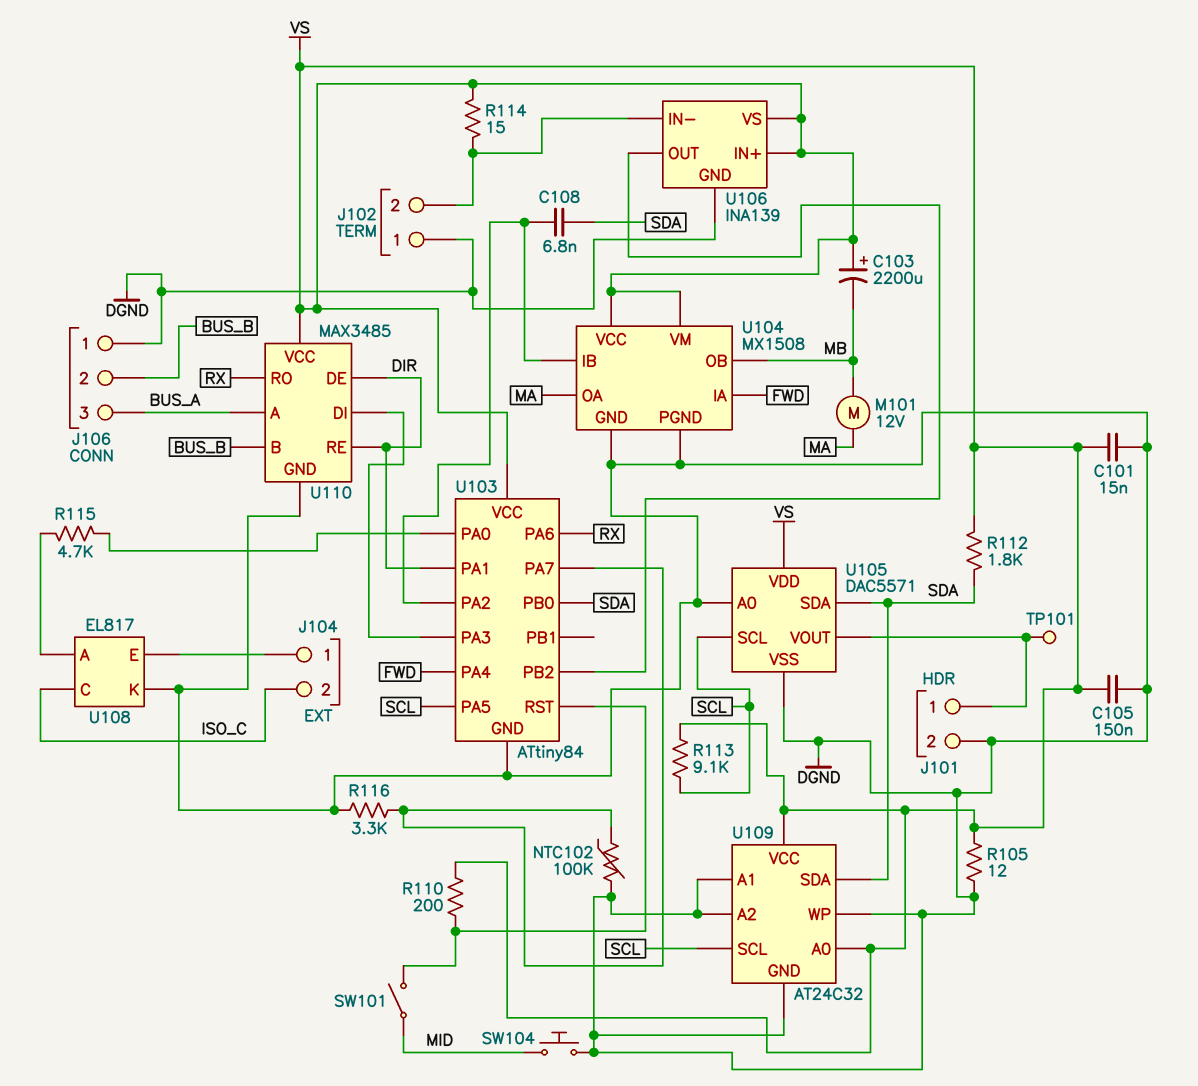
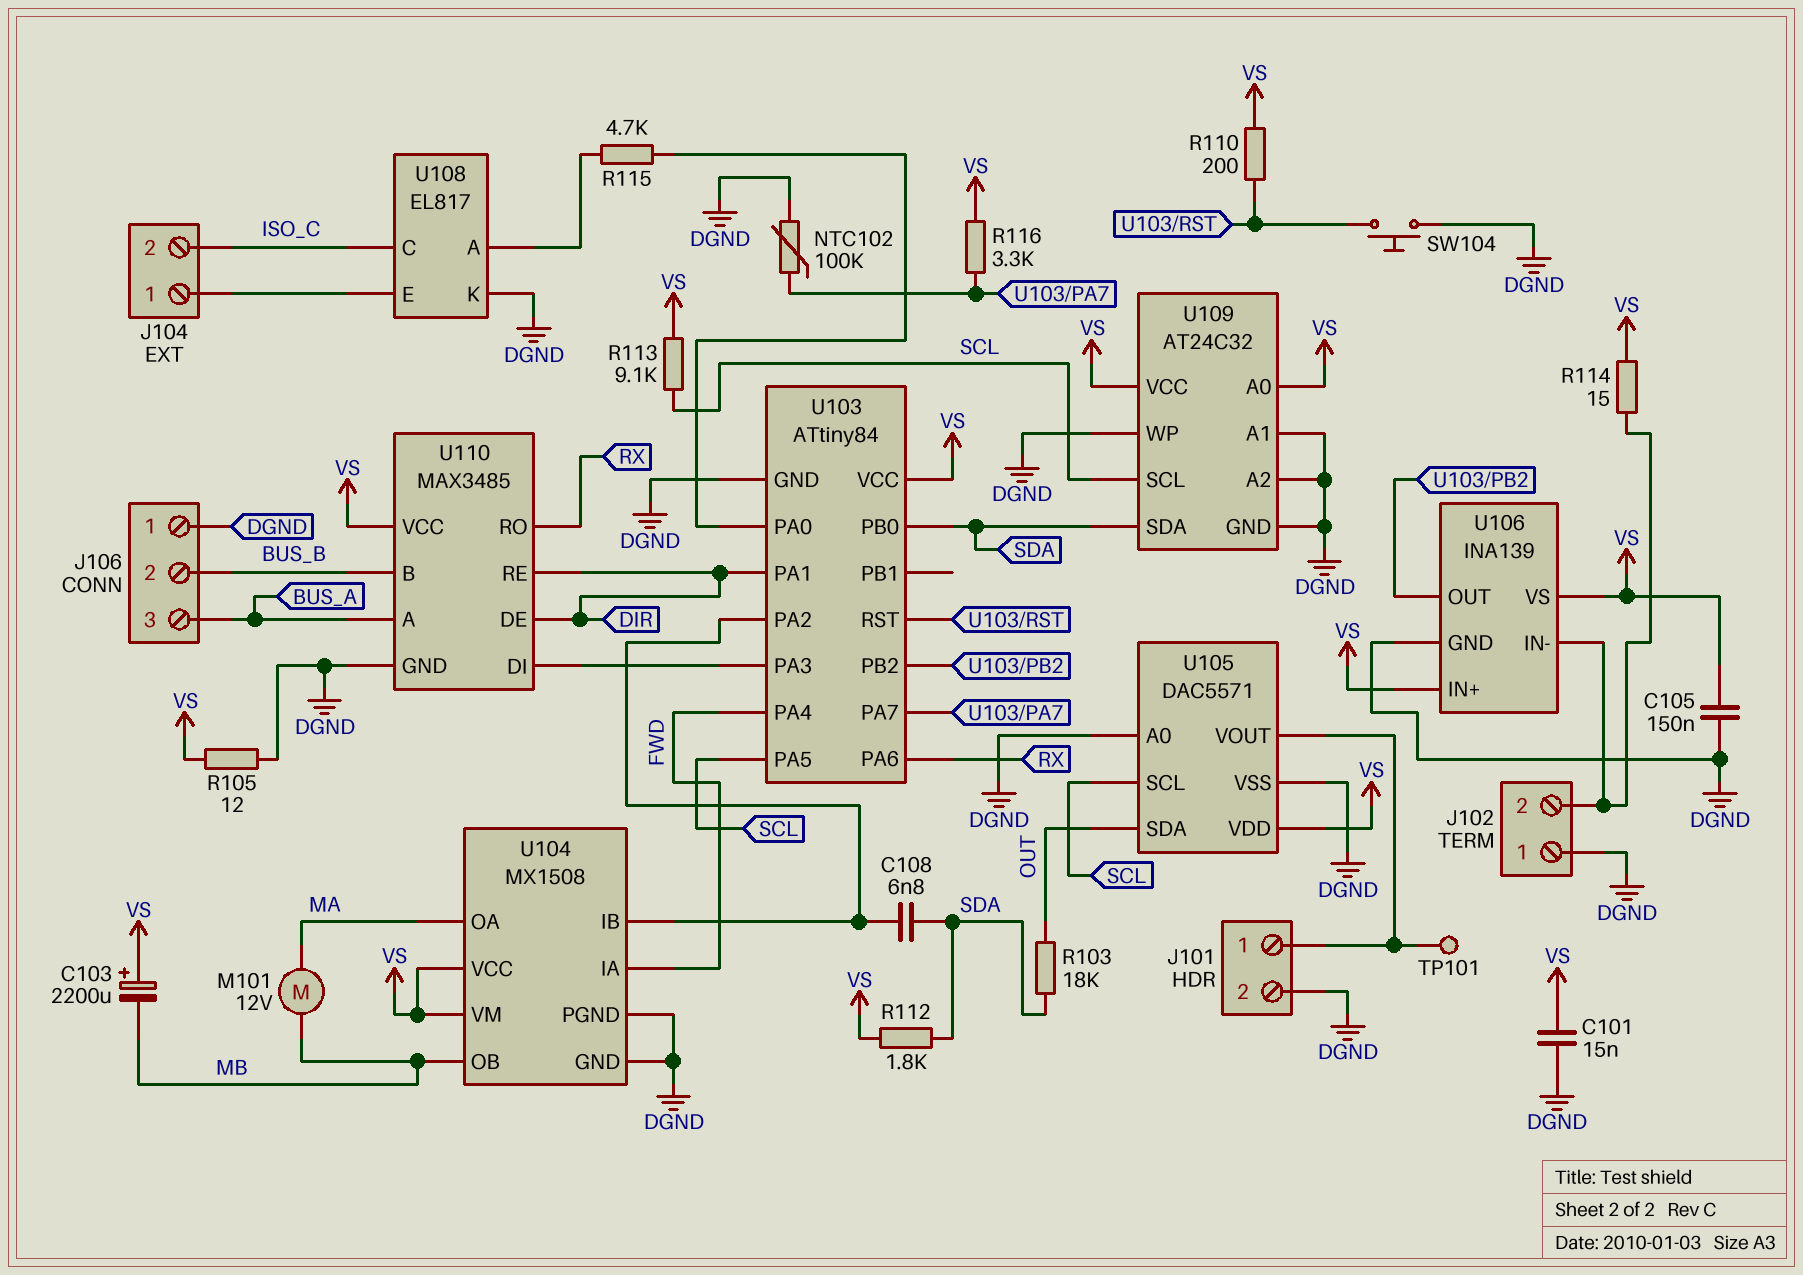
R103: none -> 18k (OUT, SDA)
R116: 3.3k (DGND, U103/PA7) -> 3.3k (U103/PA7, VS)
SW101: switch (MID, U103/RST) -> none
SW104: button (DGND, MID) -> button (DGND, U103/RST)
U105 pin SDA: SDA -> OUT

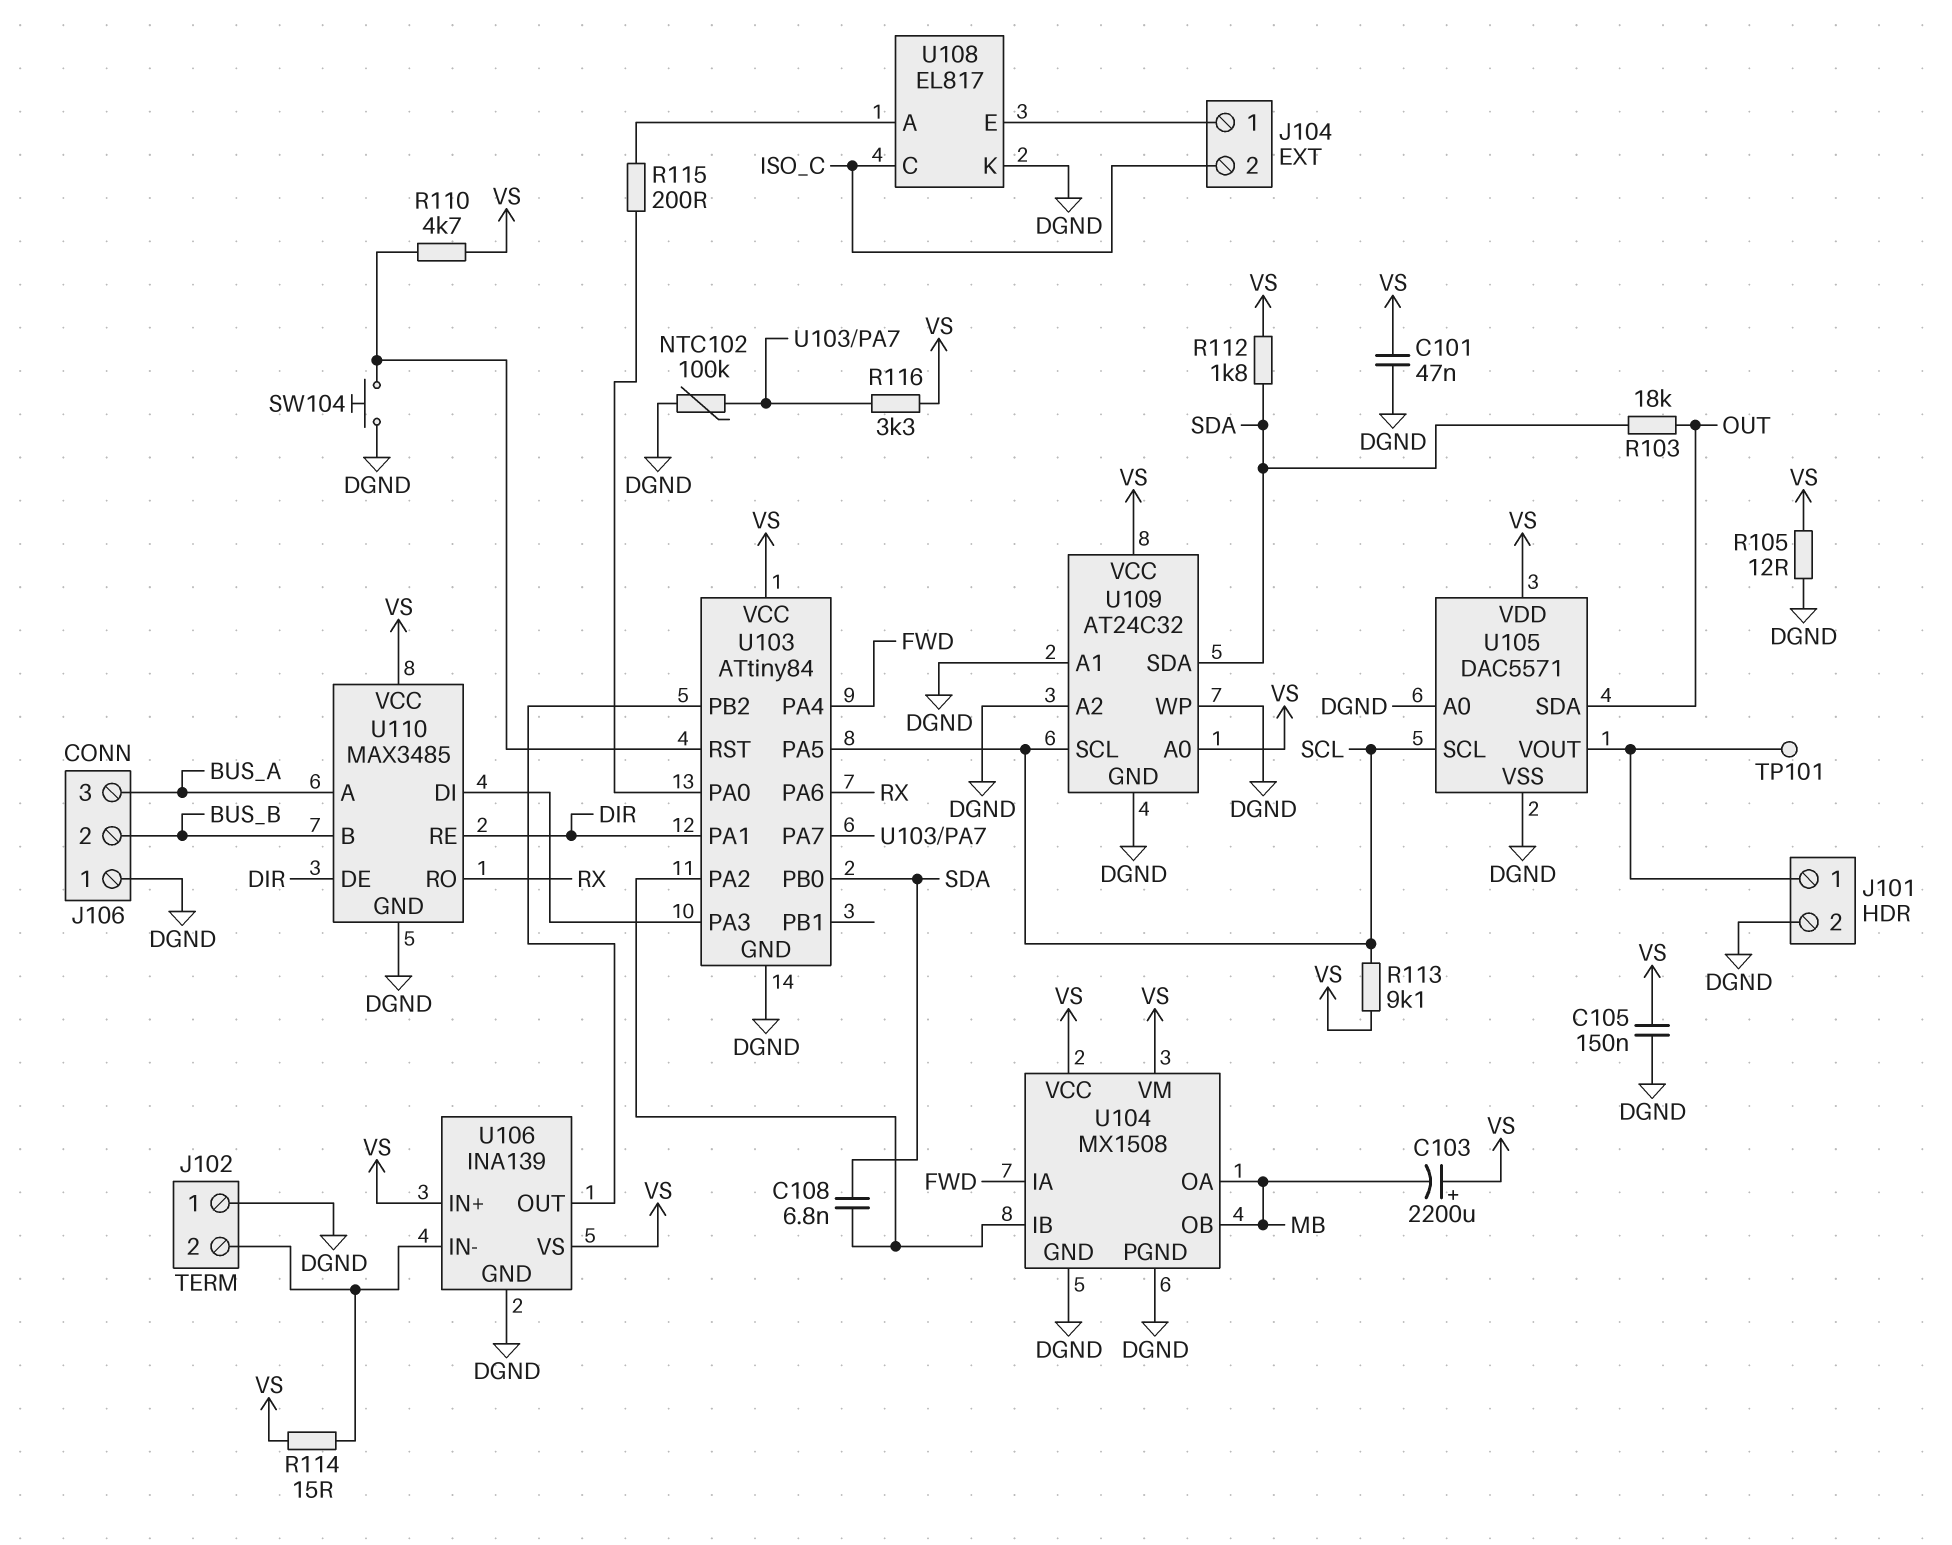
C101: 15nF (DGND, VS) -> 47nF (DGND, VS)
M101: motor 12V (MA, MB) -> none
R110: 200 (U103/RST, VS) -> 4.7k (U103/RST, VS)
R115: 4.7k (U103/PA0, U108/A) -> 200 (U103/PA0, U108/A)
U104 pin OA: MA -> MB

